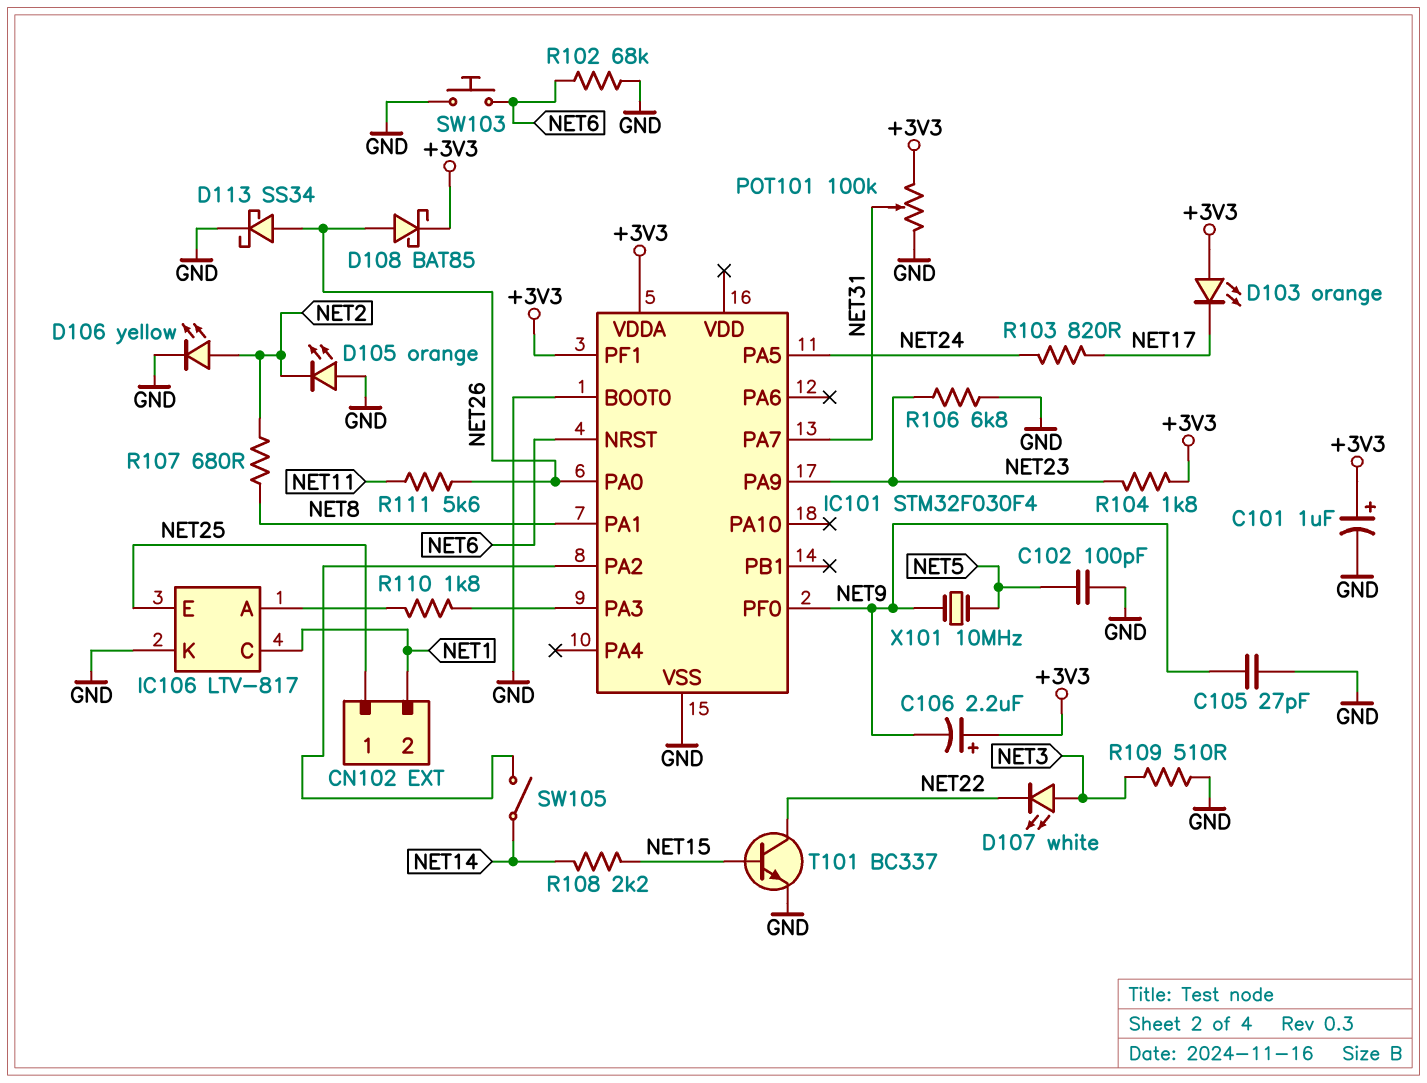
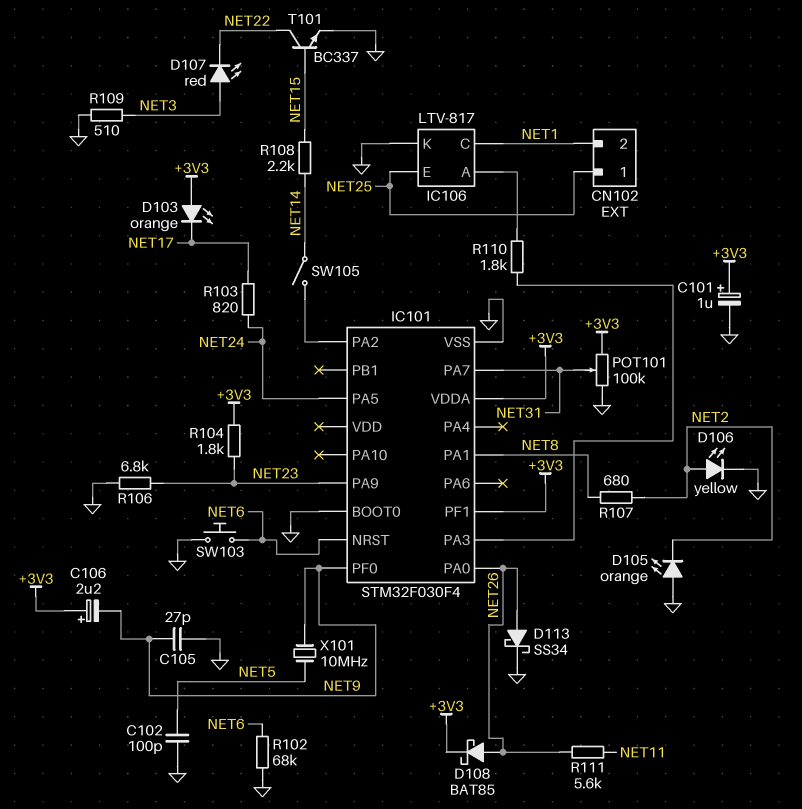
D107: LED white (A NET3, K NET22) -> LED red (A NET3, K NET22)

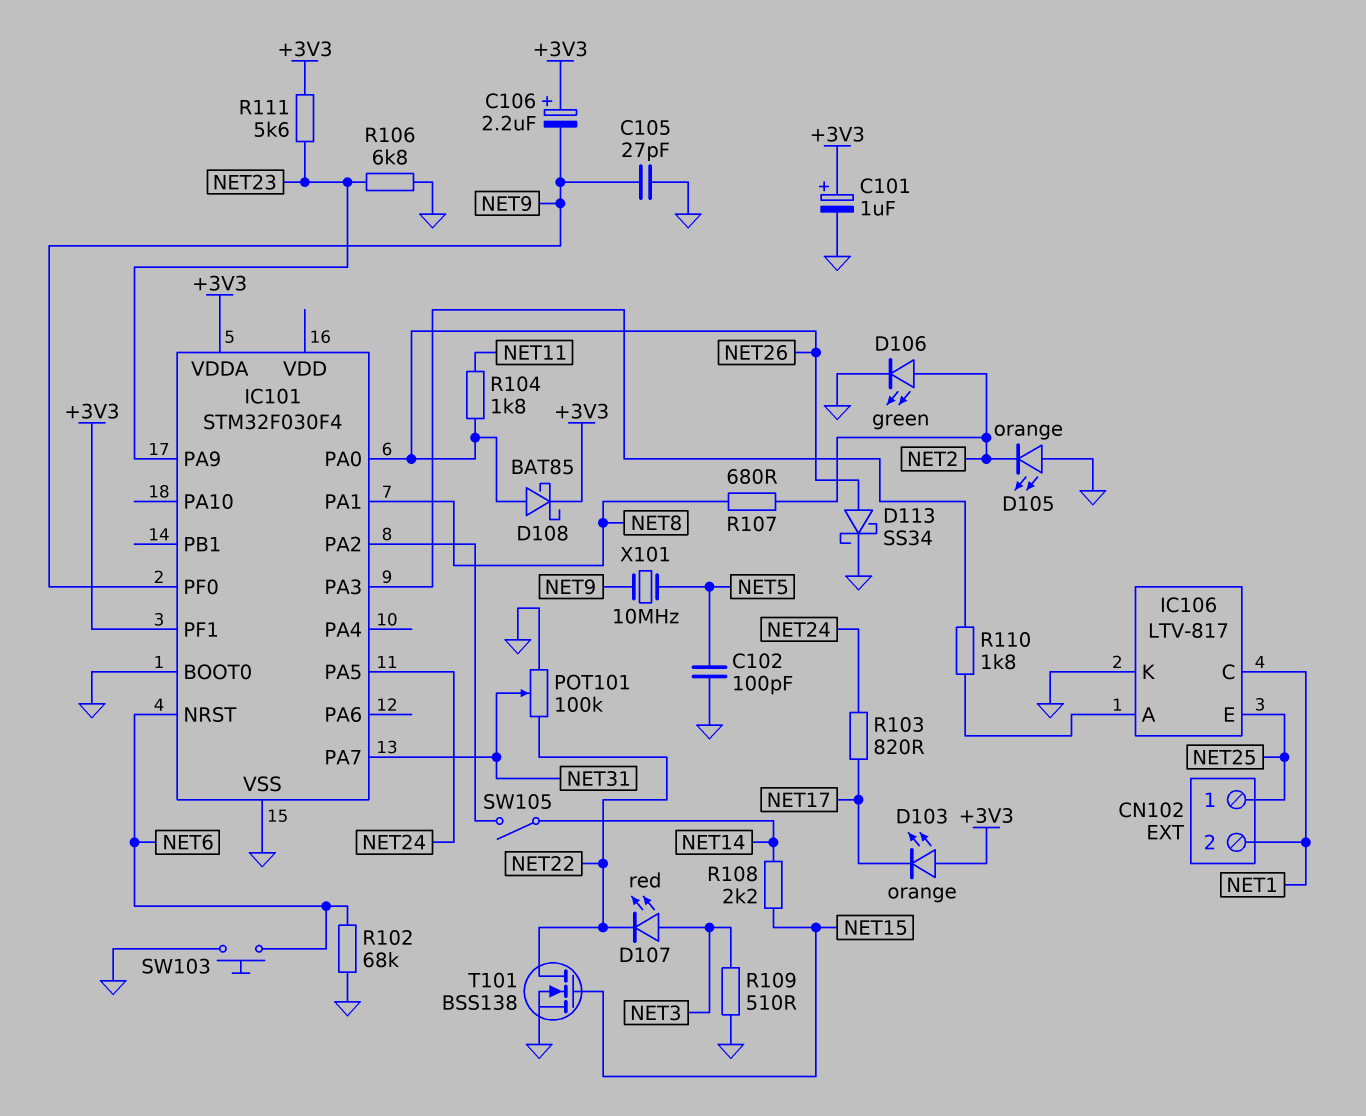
D106: LED yellow (A NET2, K GND) -> LED green (A NET2, K GND)
POT101: 100k (+3V3, GND, wiper NET31) -> 100k (GND, NET22, wiper NET31)
R104: 1.8k (+3V3, NET23) -> 1.8k (NET11, NET26)
R111: 5.6k (NET11, NET26) -> 5.6k (+3V3, NET23)
T101: NPN BC337 (B NET15, C NET22, E GND) -> NMOS BSS138 (G NET15, D NET22, S GND)

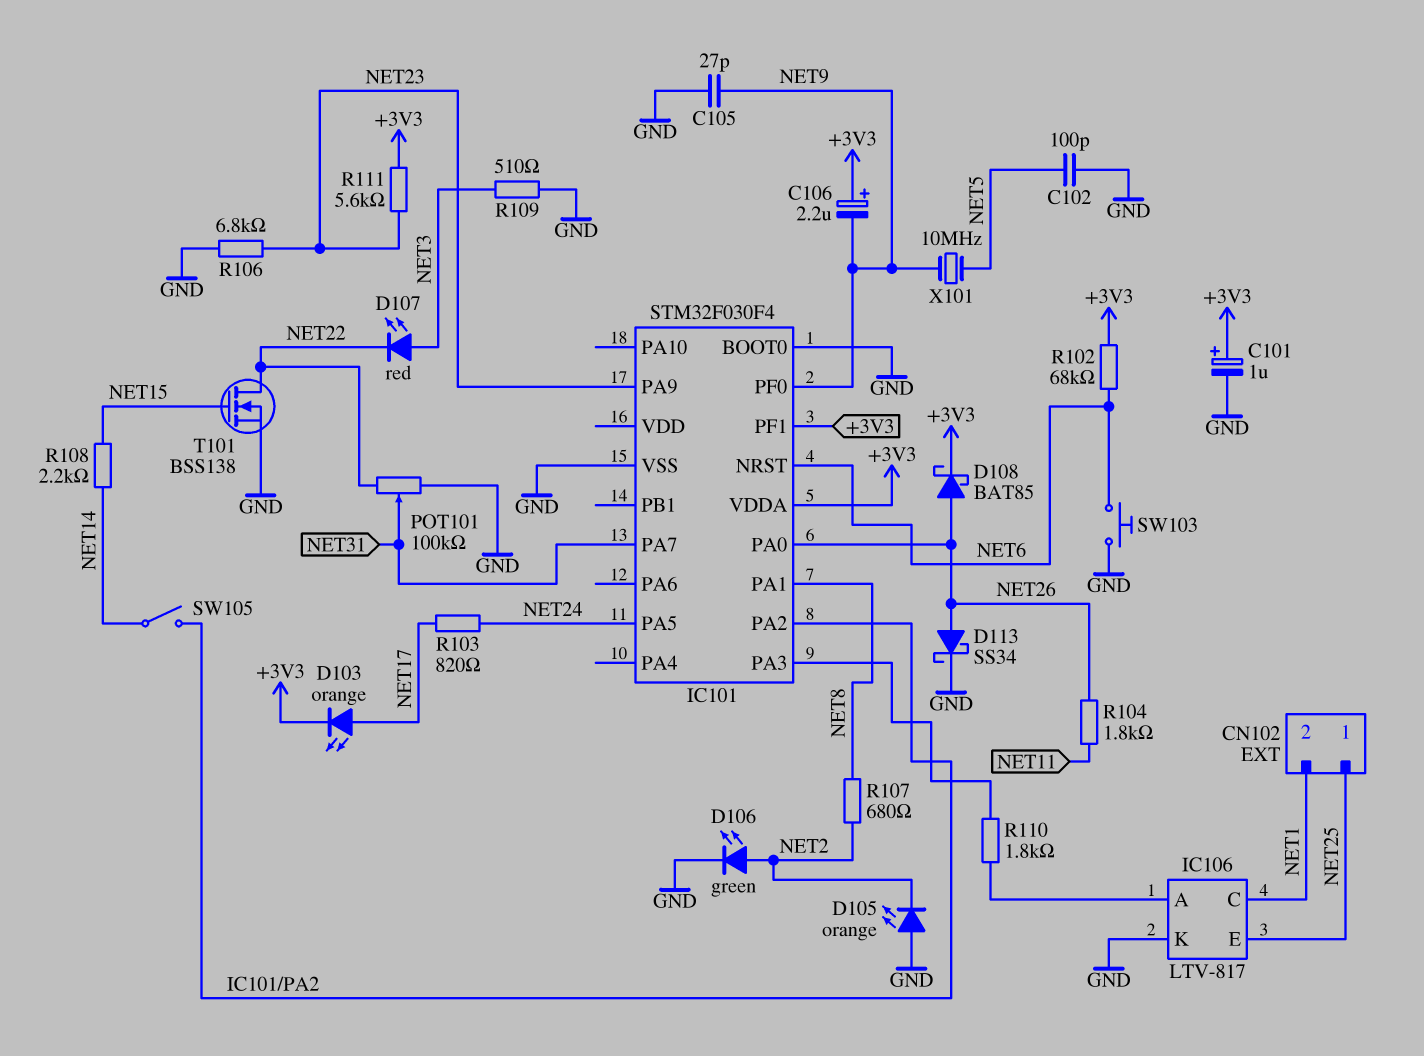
D103: LED orange (A +3V3, K NET17) -> LED orange (A NET17, K +3V3)
R102: 68k (GND, NET6) -> 68k (+3V3, NET6)

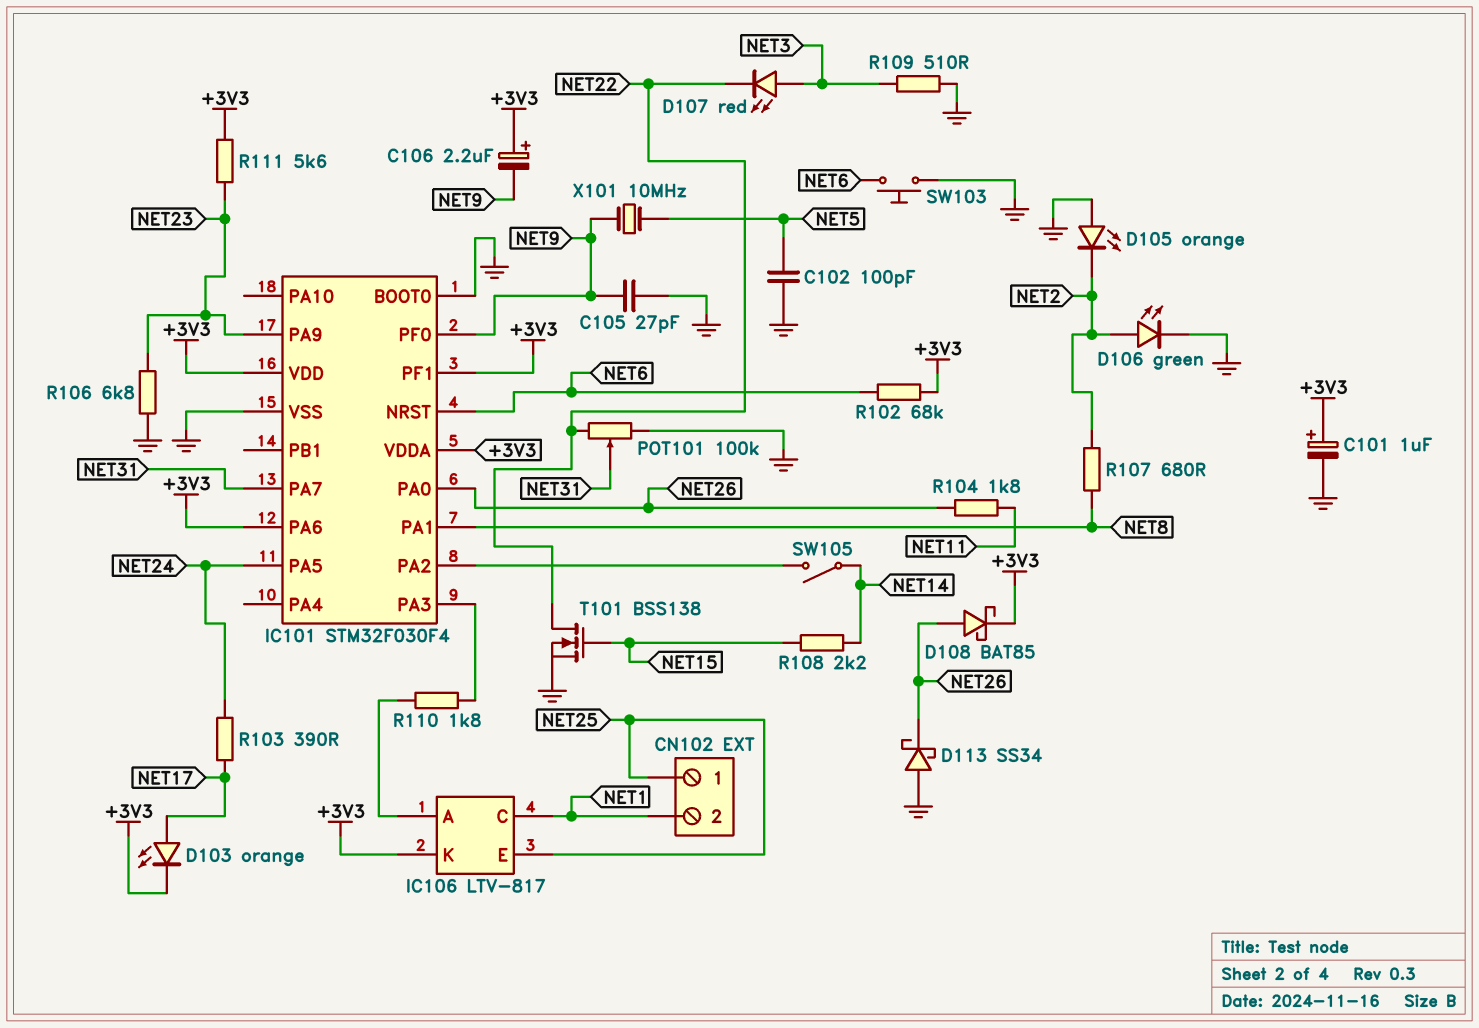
D113: schottky SS34 (A NET26, K GND) -> schottky SS34 (A GND, K NET26)
IC101 pin PA6: none -> +3V3
IC101 pin VDD: none -> +3V3
IC106 pin K: GND -> +3V3
R103: 820 (NET17, NET24) -> 390 (NET17, NET24)

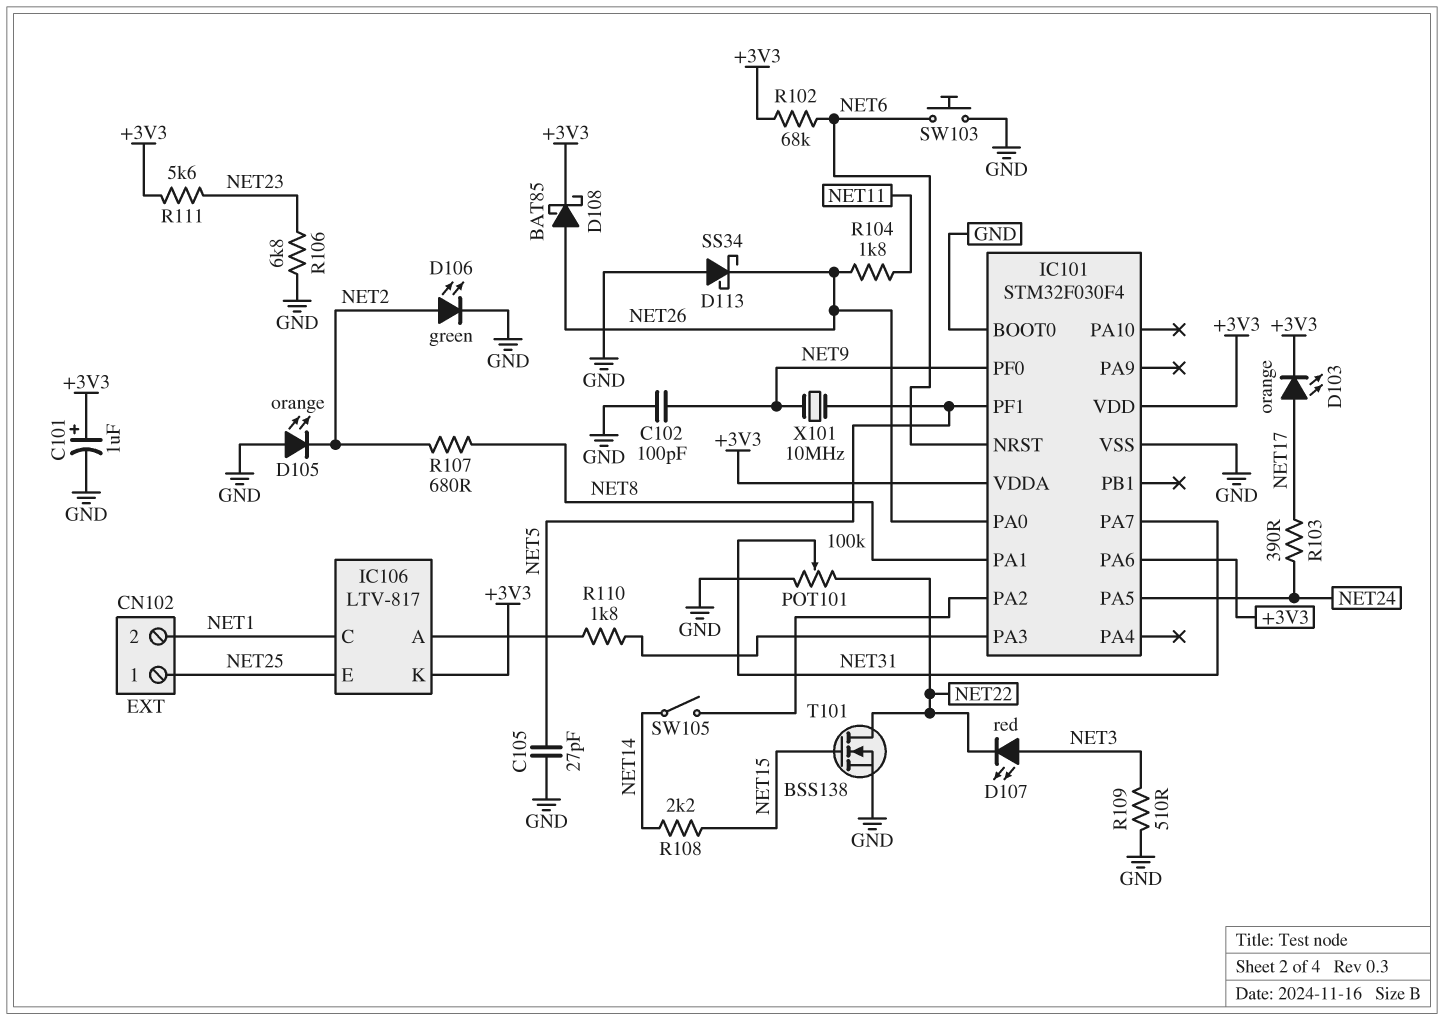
C102: 100pF (GND, NET5) -> 100pF (GND, NET9)
C105: 27pF (GND, NET9) -> 27pF (GND, NET5)
C106: 2.2uF (plus +3V3, minus NET9) -> none
IC101 pin PA9: NET23 -> none
IC101 pin PF1: +3V3 -> NET5

